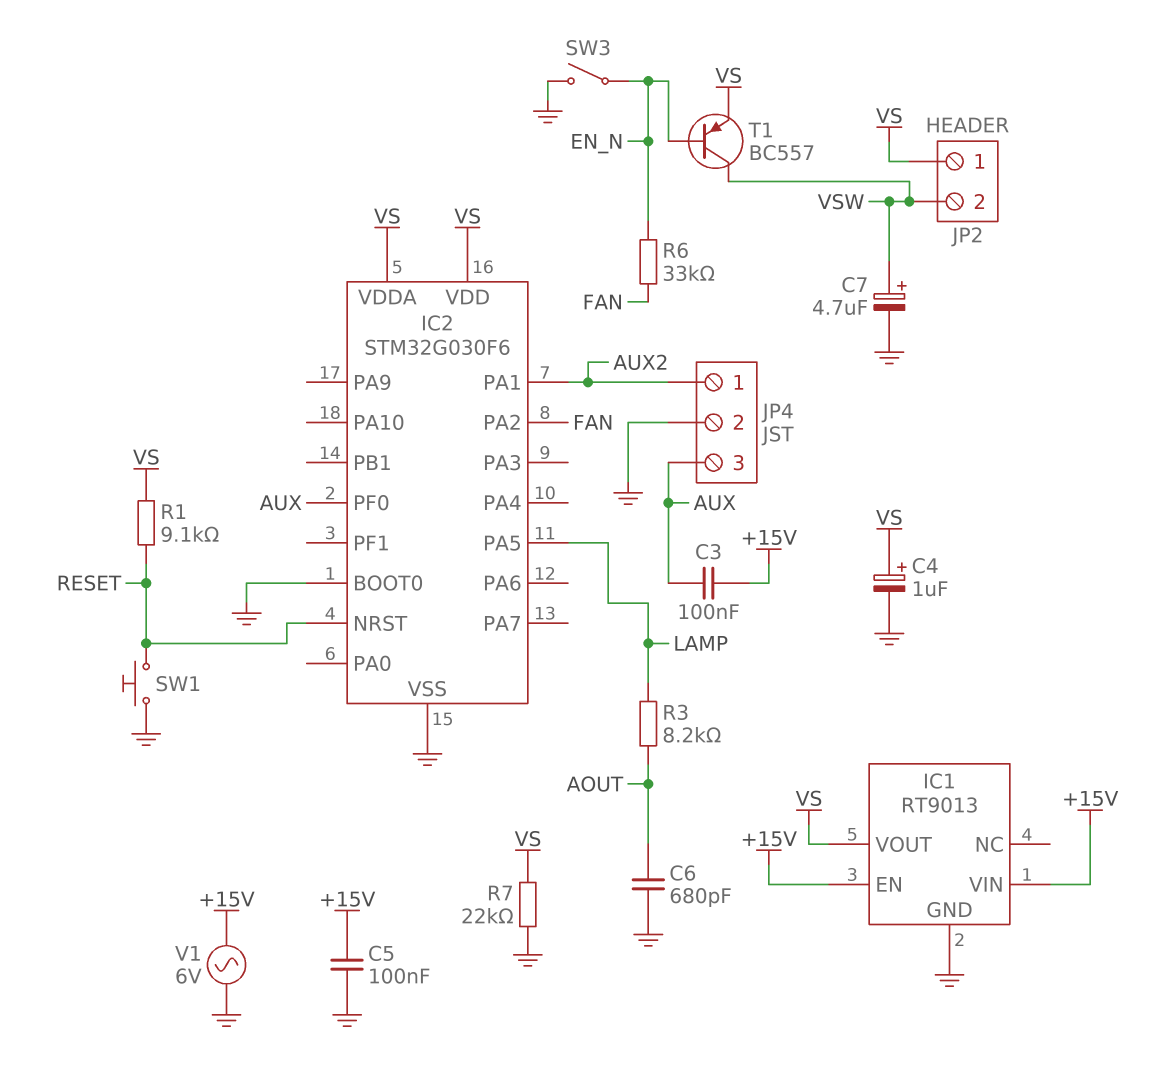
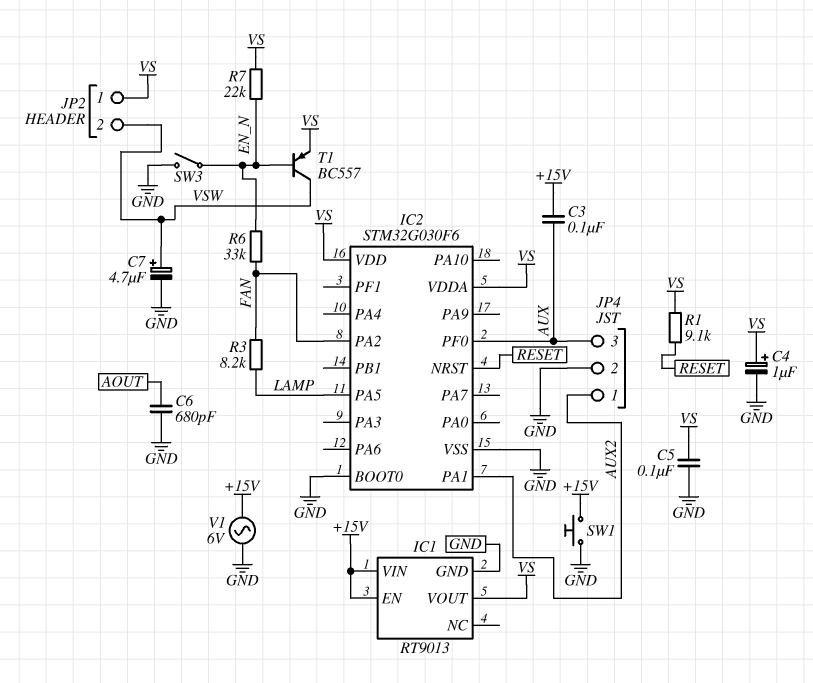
C5: 100nF (+15V, GND) -> 100nF (GND, VS)
R3: 8.2k (AOUT, LAMP) -> 8.2k (FAN, LAMP)
R7: 22k (GND, VS) -> 22k (EN_N, VS)
SW1: button (GND, RESET) -> button (+15V, GND)

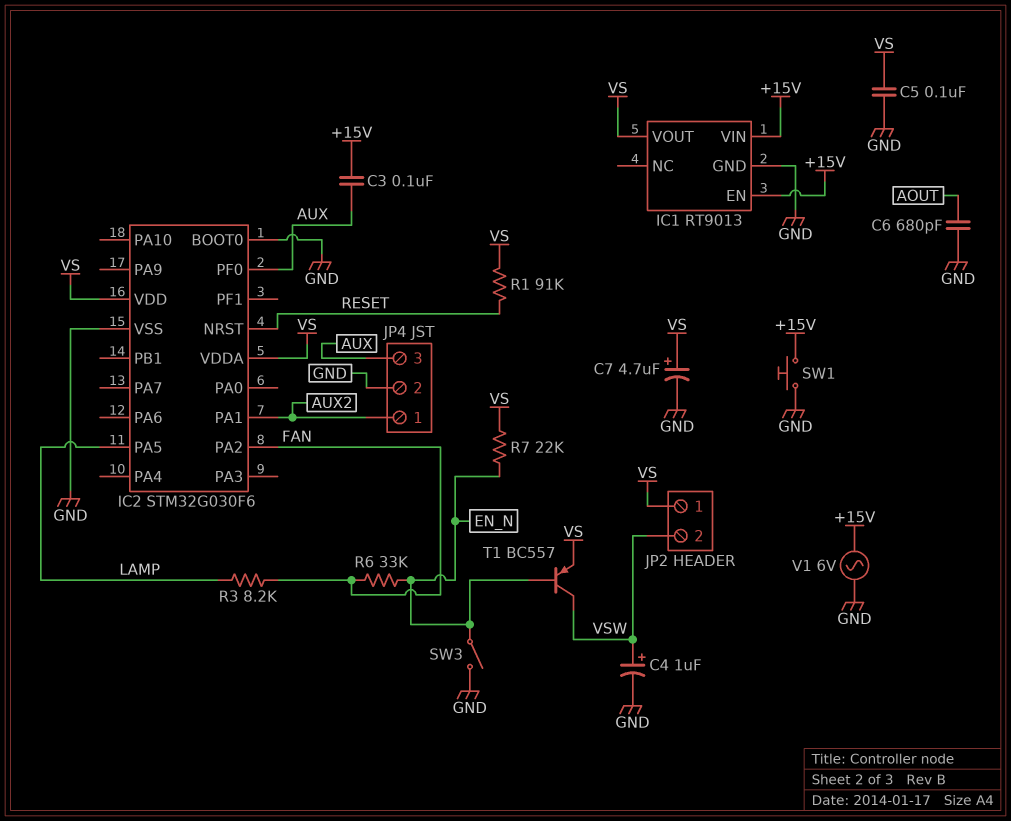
C4: 1uF (plus VS, minus GND) -> 1uF (plus VSW, minus GND)
C7: 4.7uF (plus VSW, minus GND) -> 4.7uF (plus VS, minus GND)
R1: 9.1k (RESET, VS) -> 91k (RESET, VS)

